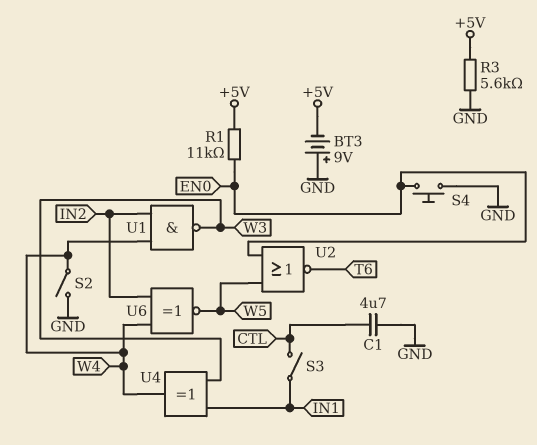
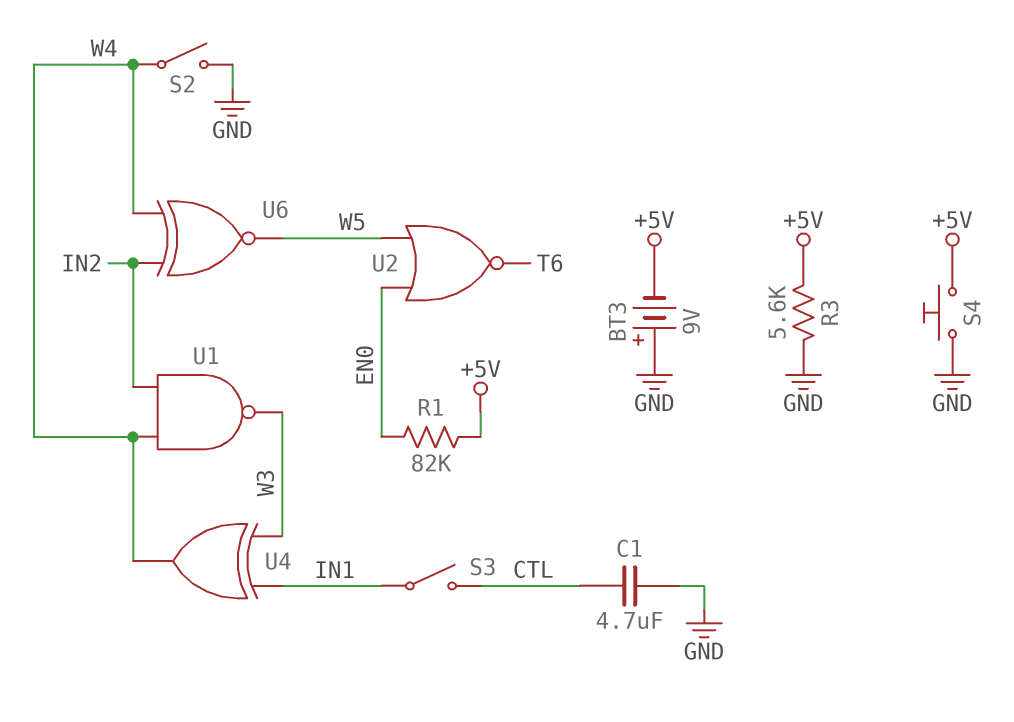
R1: 11k (+5V, EN0) -> 82k (+5V, EN0)
S4: button (EN0, GND) -> button (+5V, GND)

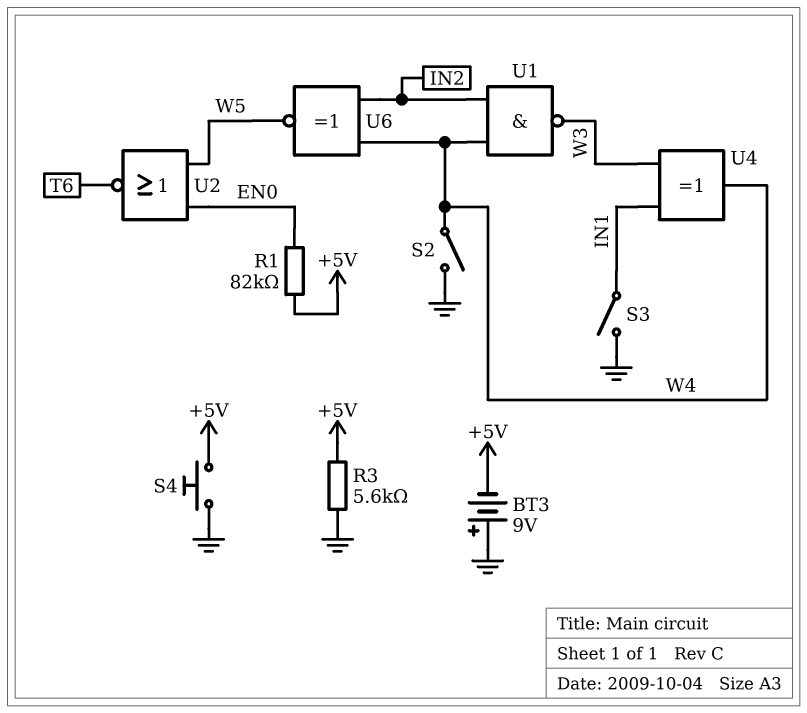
C1: 4.7uF (CTL, GND) -> none
S3: switch (CTL, IN1) -> switch (GND, IN1)

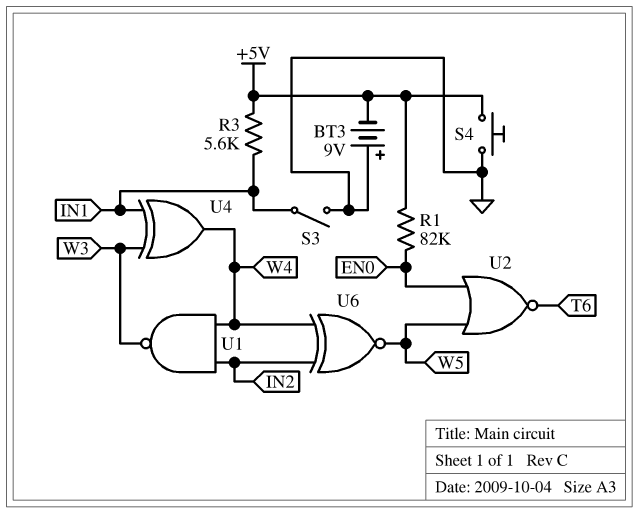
R3: 5.6k (+5V, GND) -> 5.6k (+5V, IN1)
S2: switch (GND, W4) -> none

